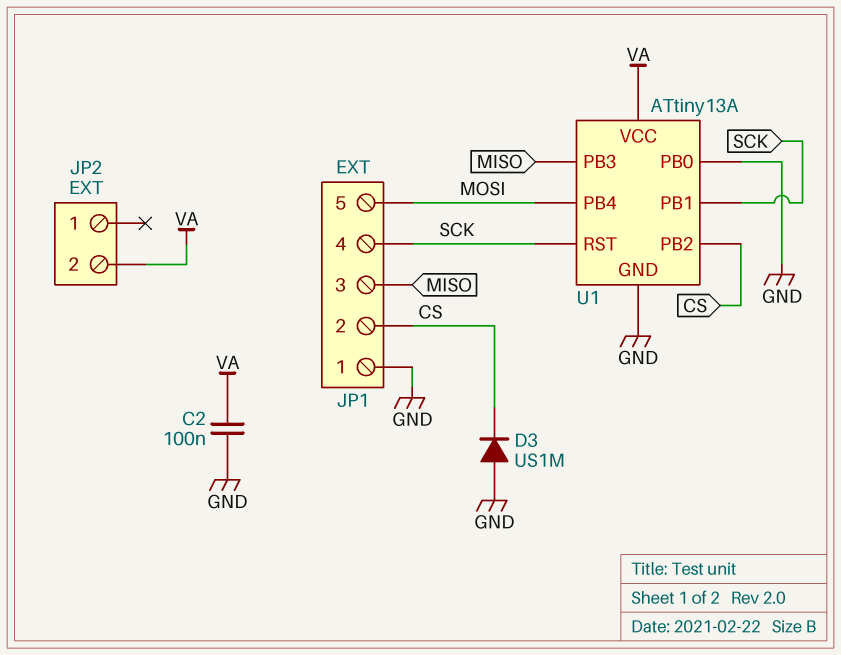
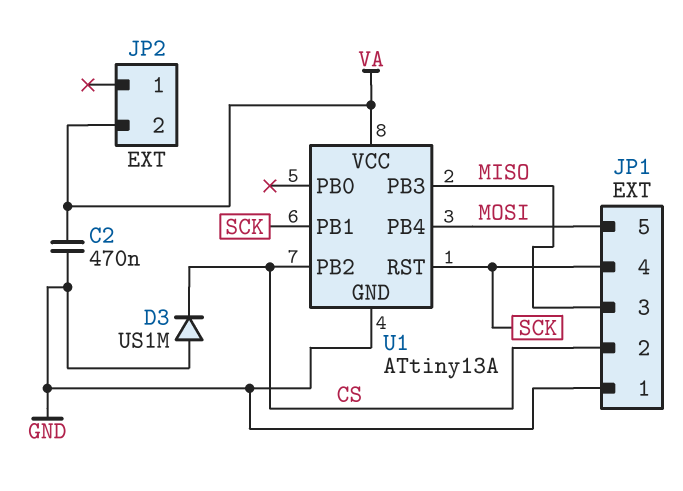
C2: 100nF (GND, VA) -> 470nF (GND, VA)
U1 pin PB0: GND -> none

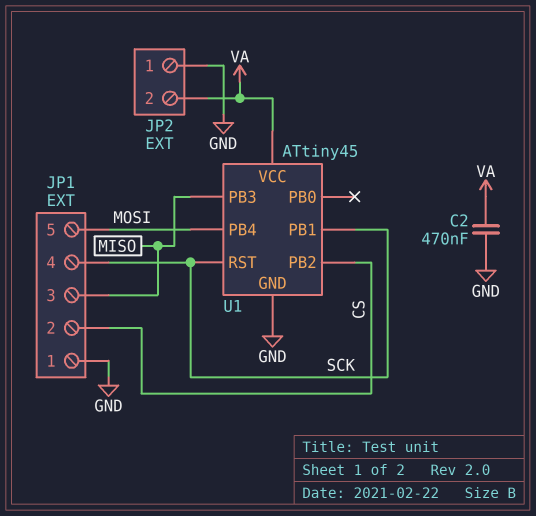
D3: diode US1M (A GND, K CS) -> none
JP2 pin 1: none -> GND
U1: ATtiny13A -> ATtiny45

